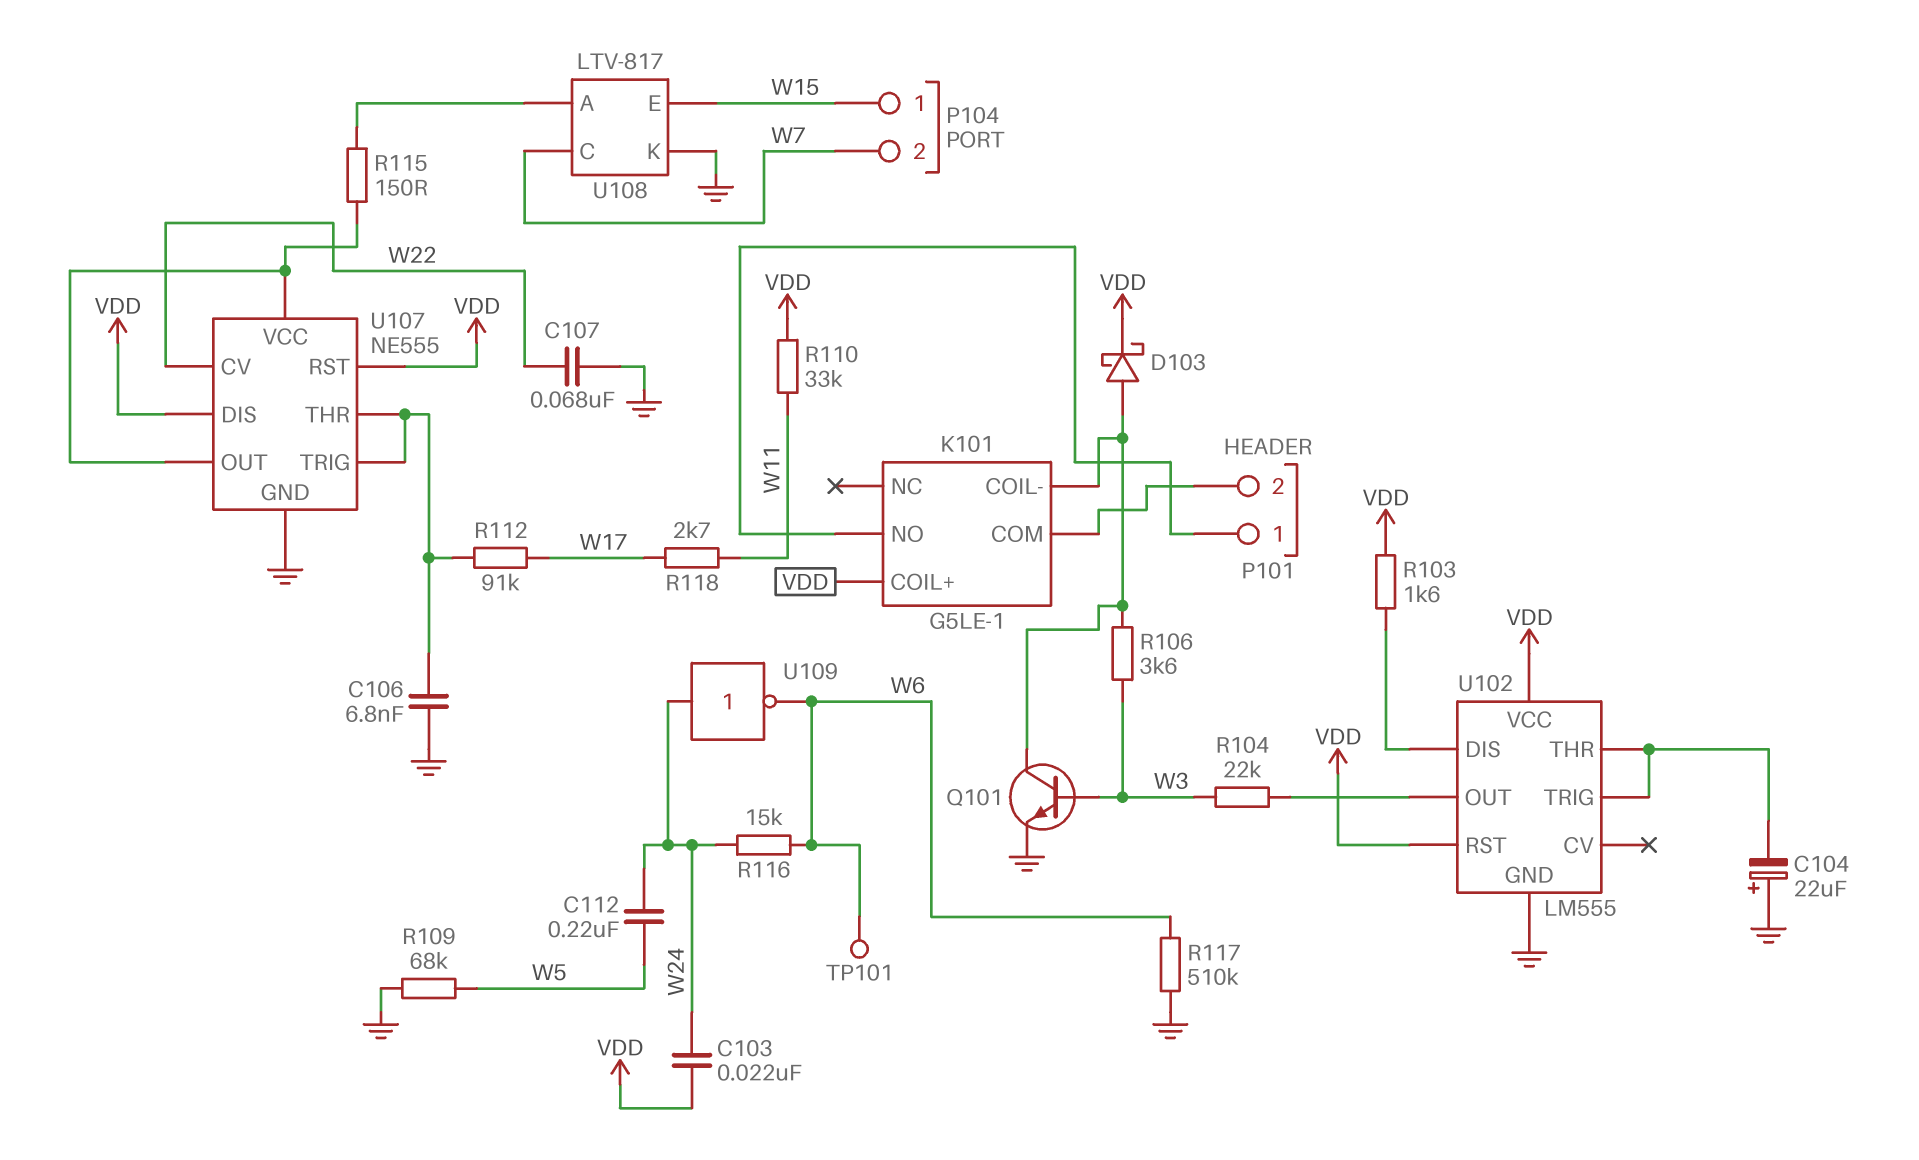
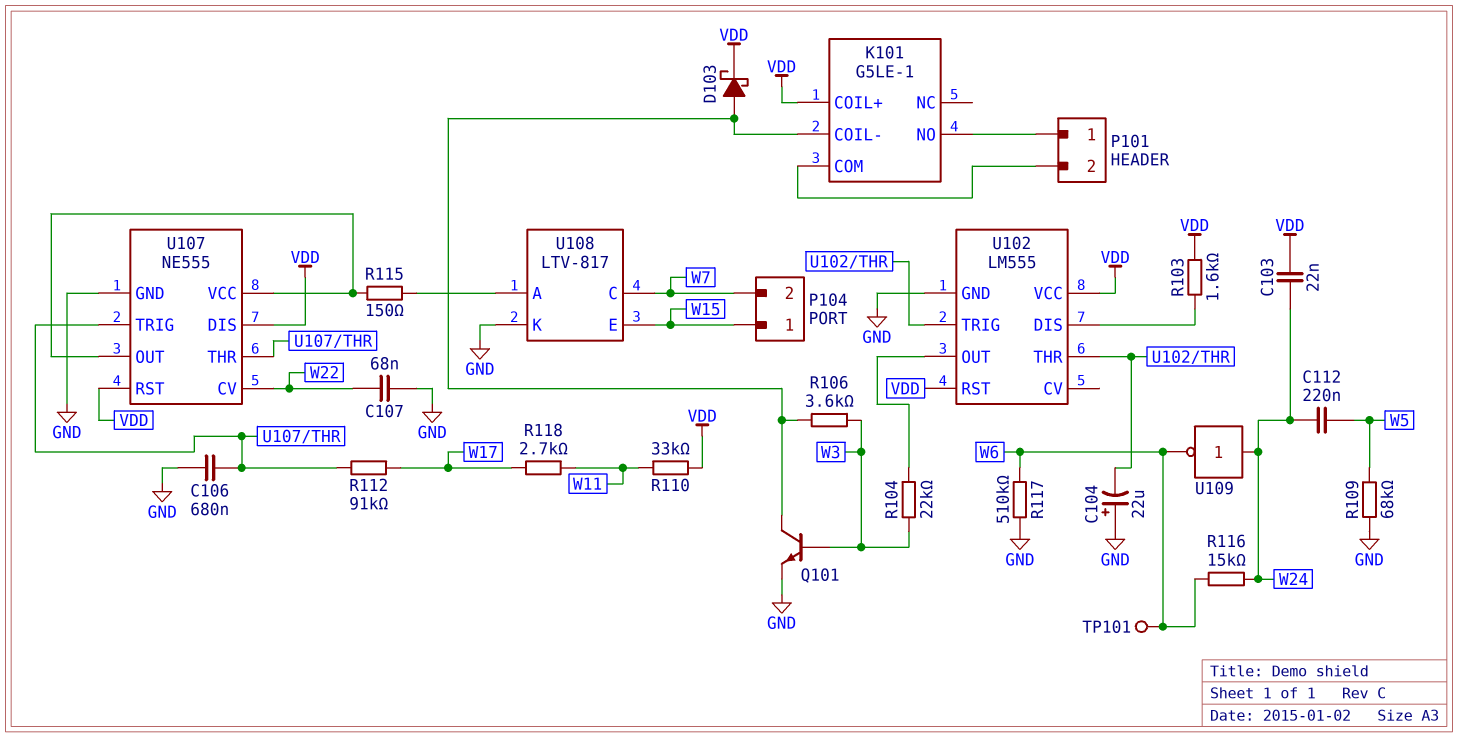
C106: 6.8nF (GND, U107/THR) -> 680nF (GND, U107/THR)

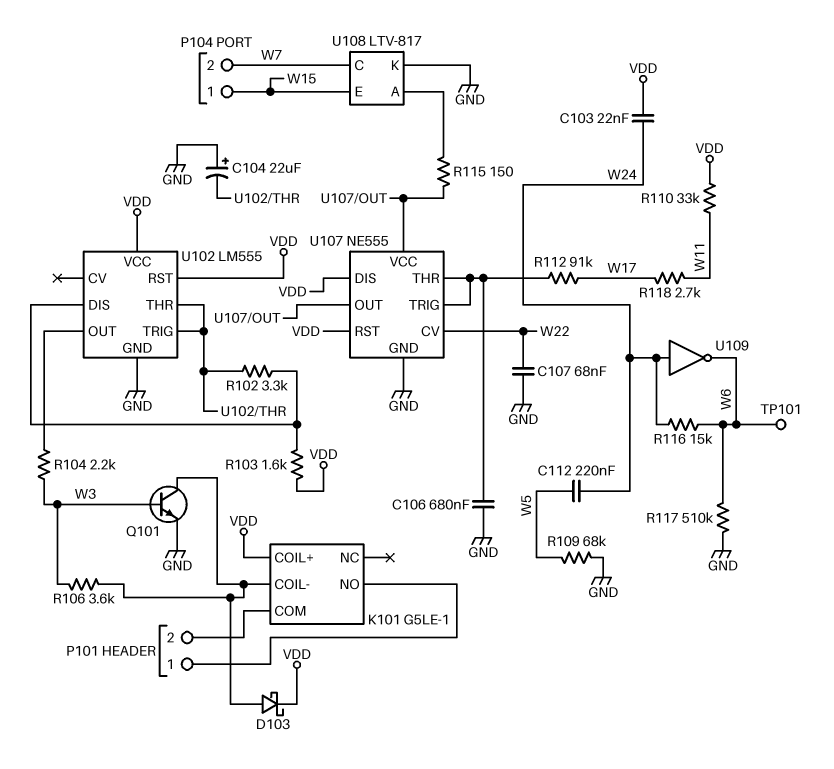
R102: none -> 3.3k (U102/DIS, U102/THR)
R104: 22k (U102/OUT, W3) -> 2.2k (U102/OUT, W3)

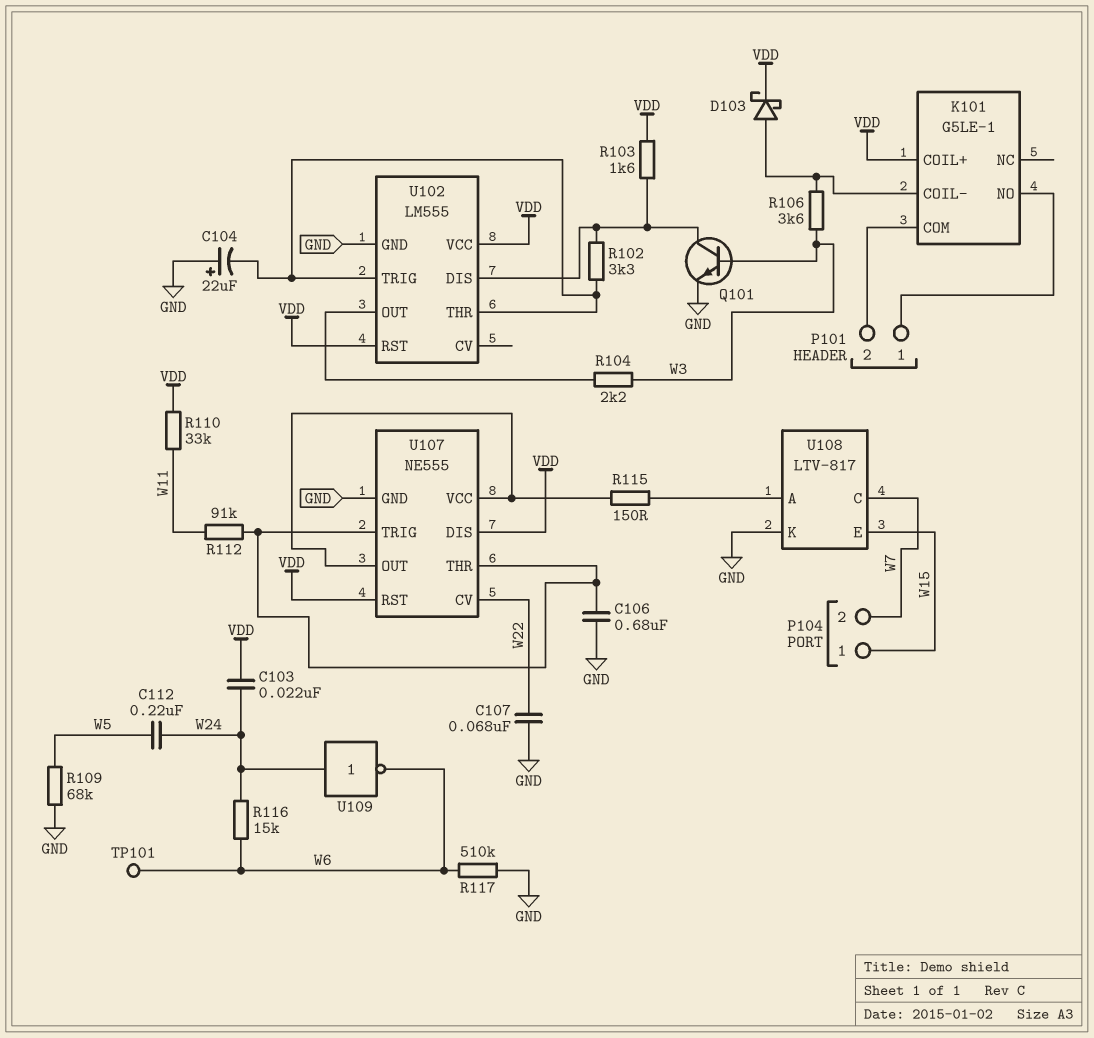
Q101: NPN (B W3, C K101/COIL-, E GND) -> NPN (B W3, C U102/DIS, E GND)
R112: 91k (U107/THR, W17) -> 91k (U107/THR, W11)
R118: 2.7k (W11, W17) -> none

